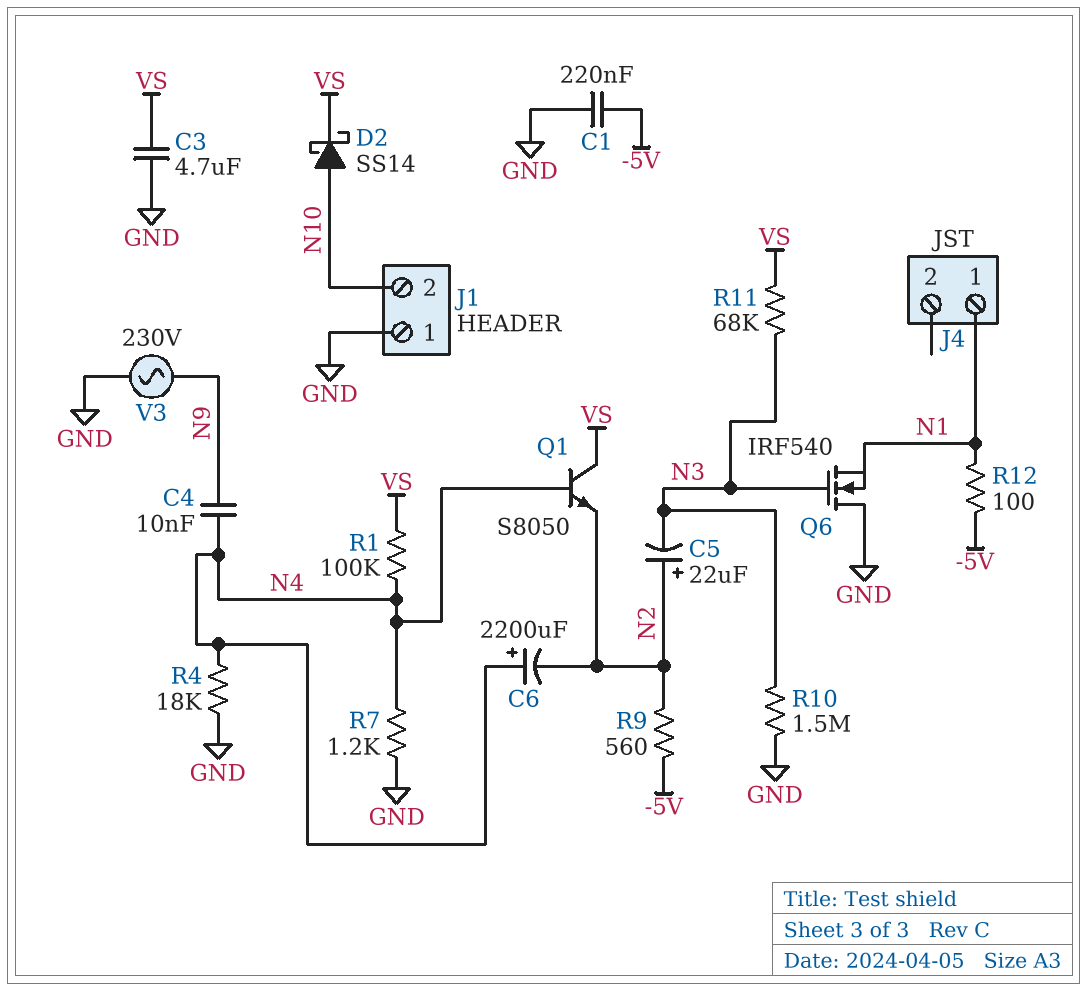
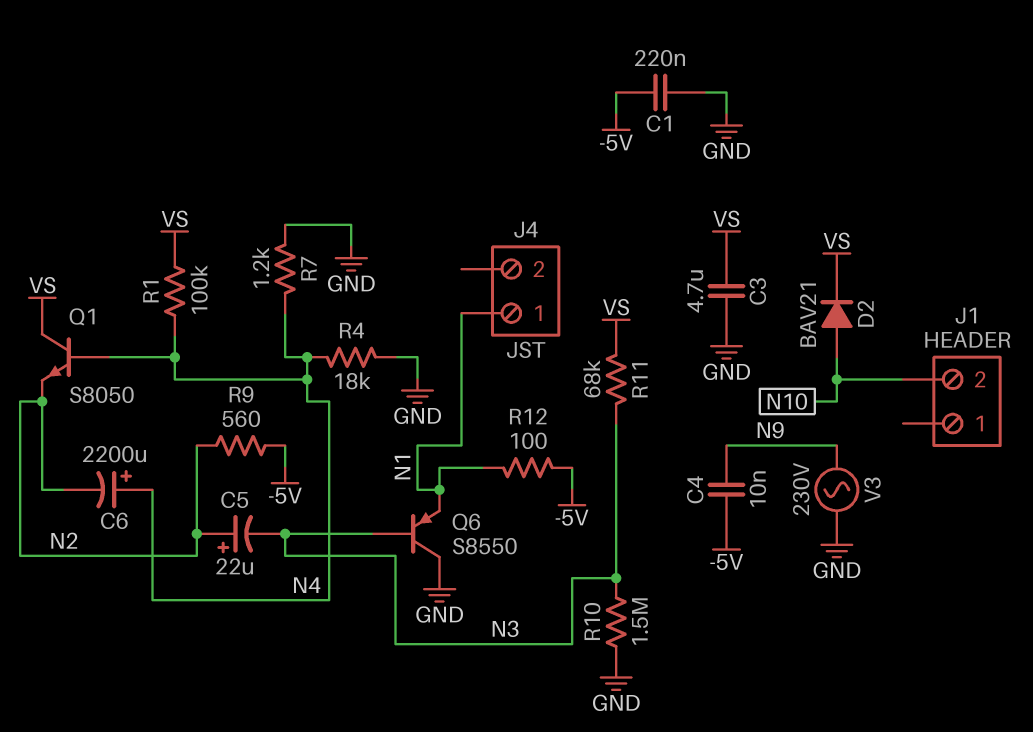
C4: 10nF (N4, N9) -> 10nF (-5V, N9)
D2: schottky SS14 (A N10, K VS) -> diode BAV21 (A N10, K VS)
J1 pin 1: GND -> none
Q6: NMOS IRF540 (G N3, D GND, S N1) -> PNP S8550 (B N3, C GND, E N1)

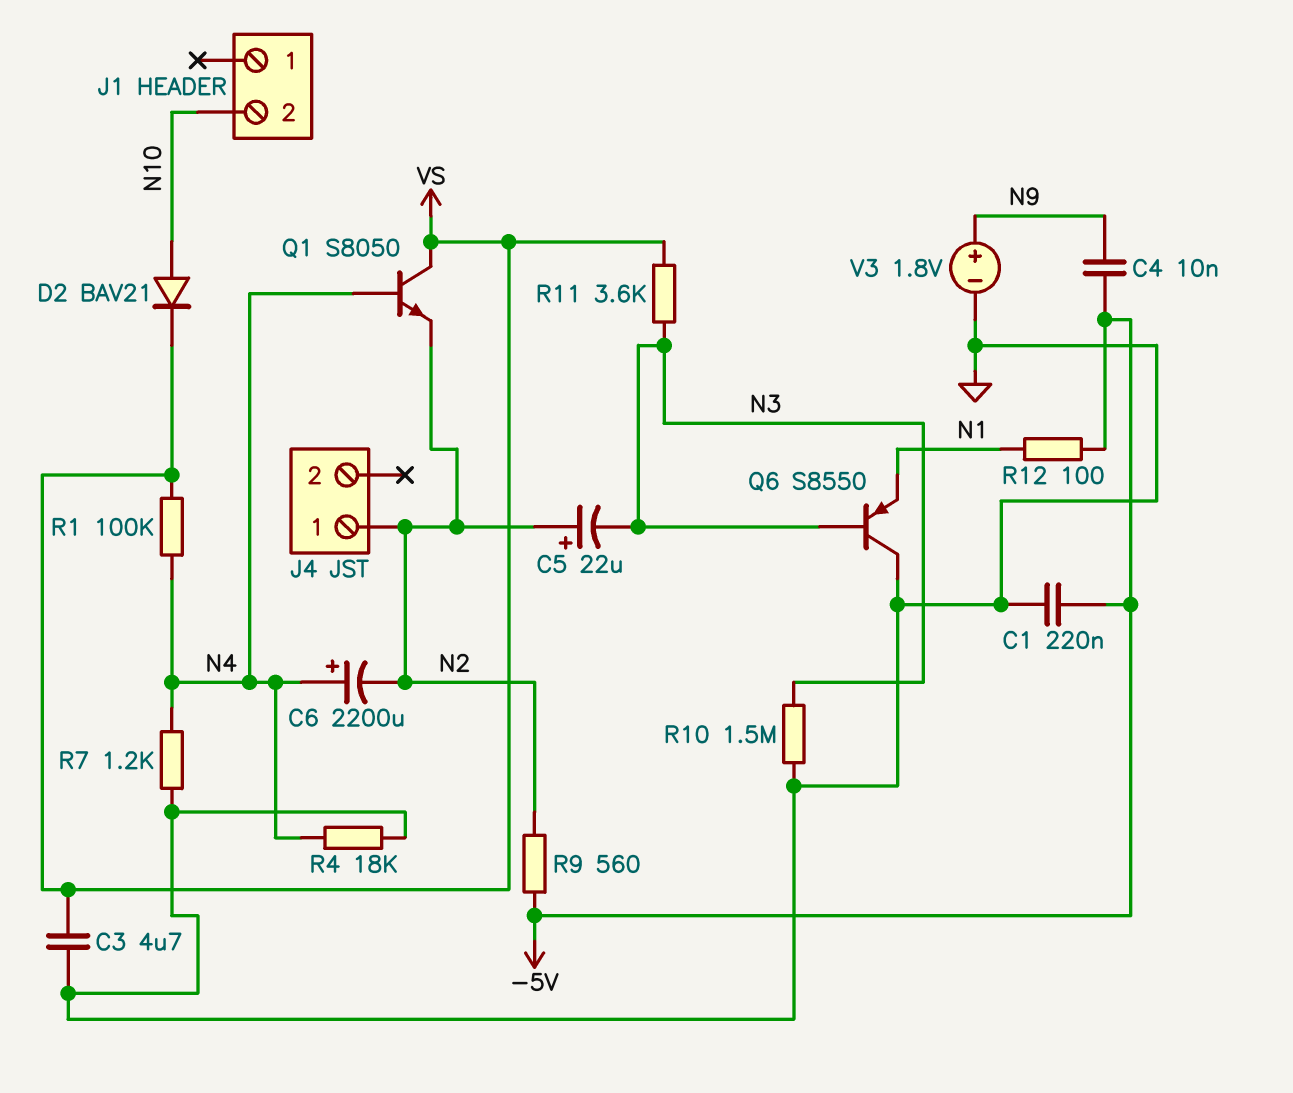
J4 pin 1: N1 -> N2
R11: 68k (N3, VS) -> 3.6k (N3, VS)
V3: AC 230V (GND, N9) -> 1.8V (plus N9, minus GND)

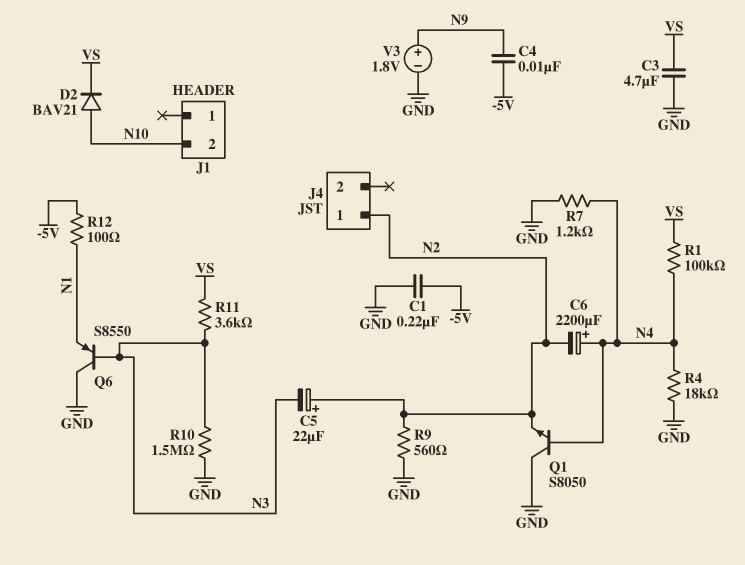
Q1: NPN S8050 (B N4, C VS, E N2) -> NPN S8050 (B N4, C GND, E N2)
R9: 560 (-5V, N2) -> 560 (GND, N2)

